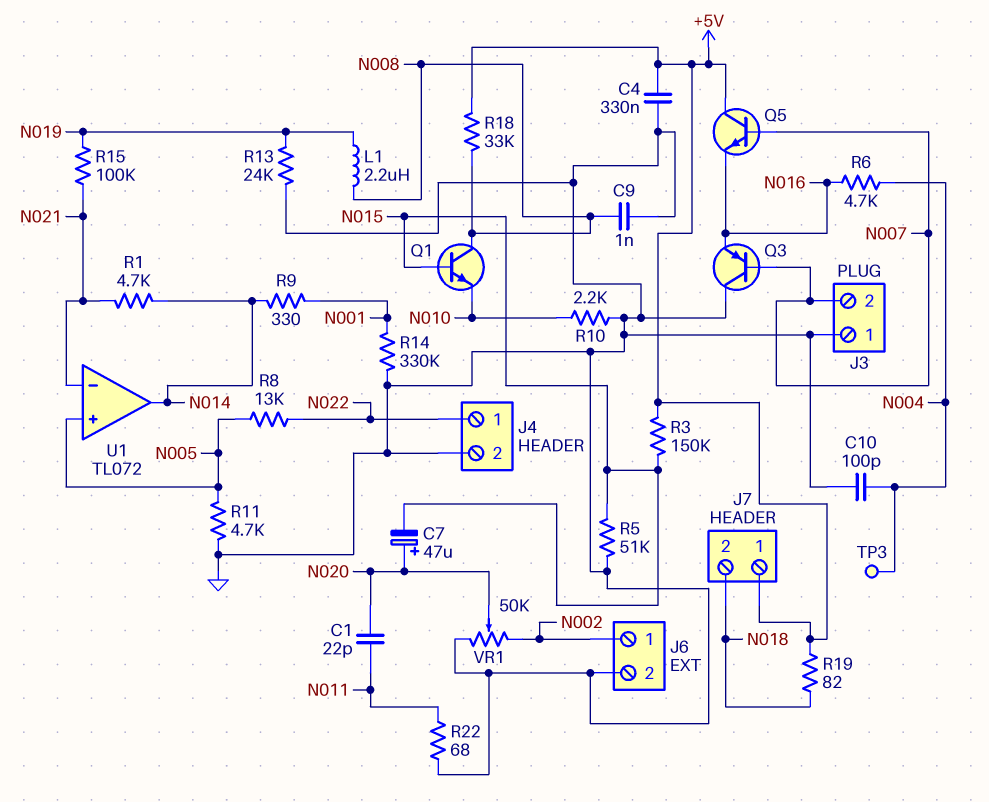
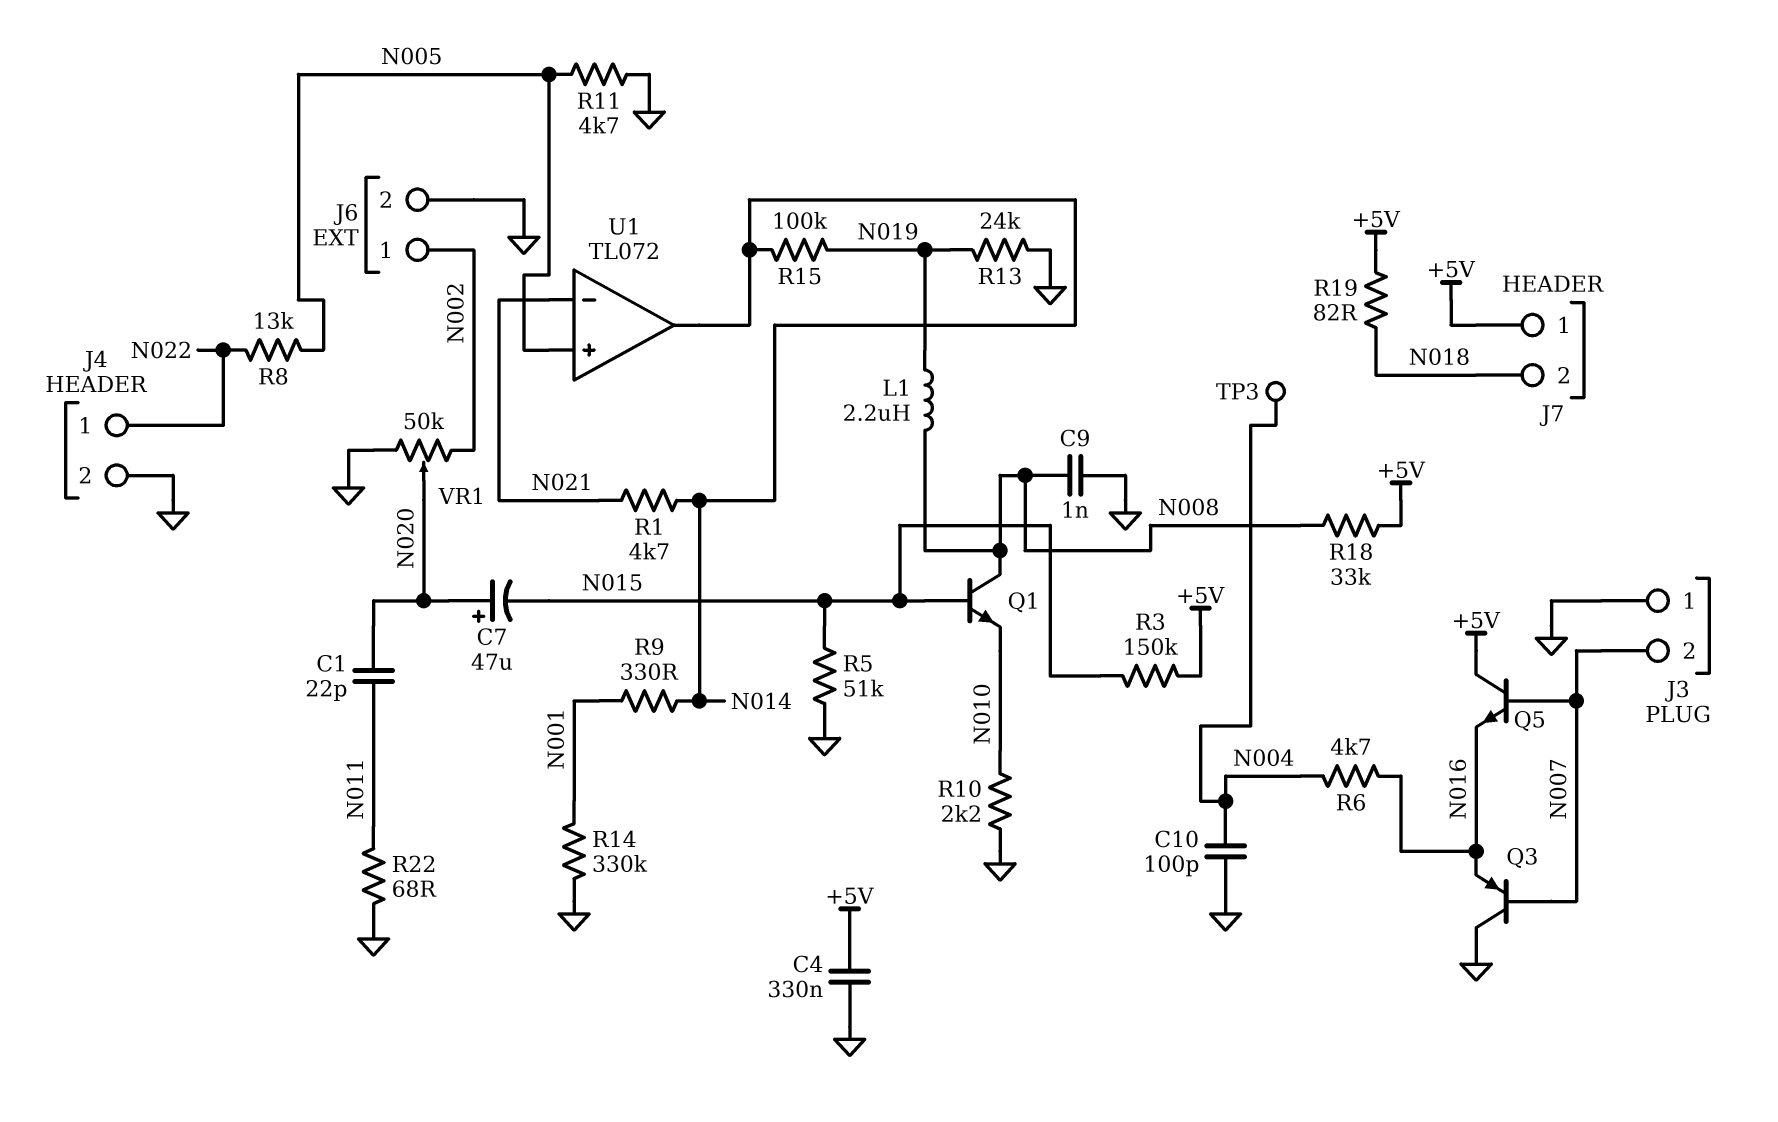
R15: 100k (N019, N021) -> 100k (N014, N019)

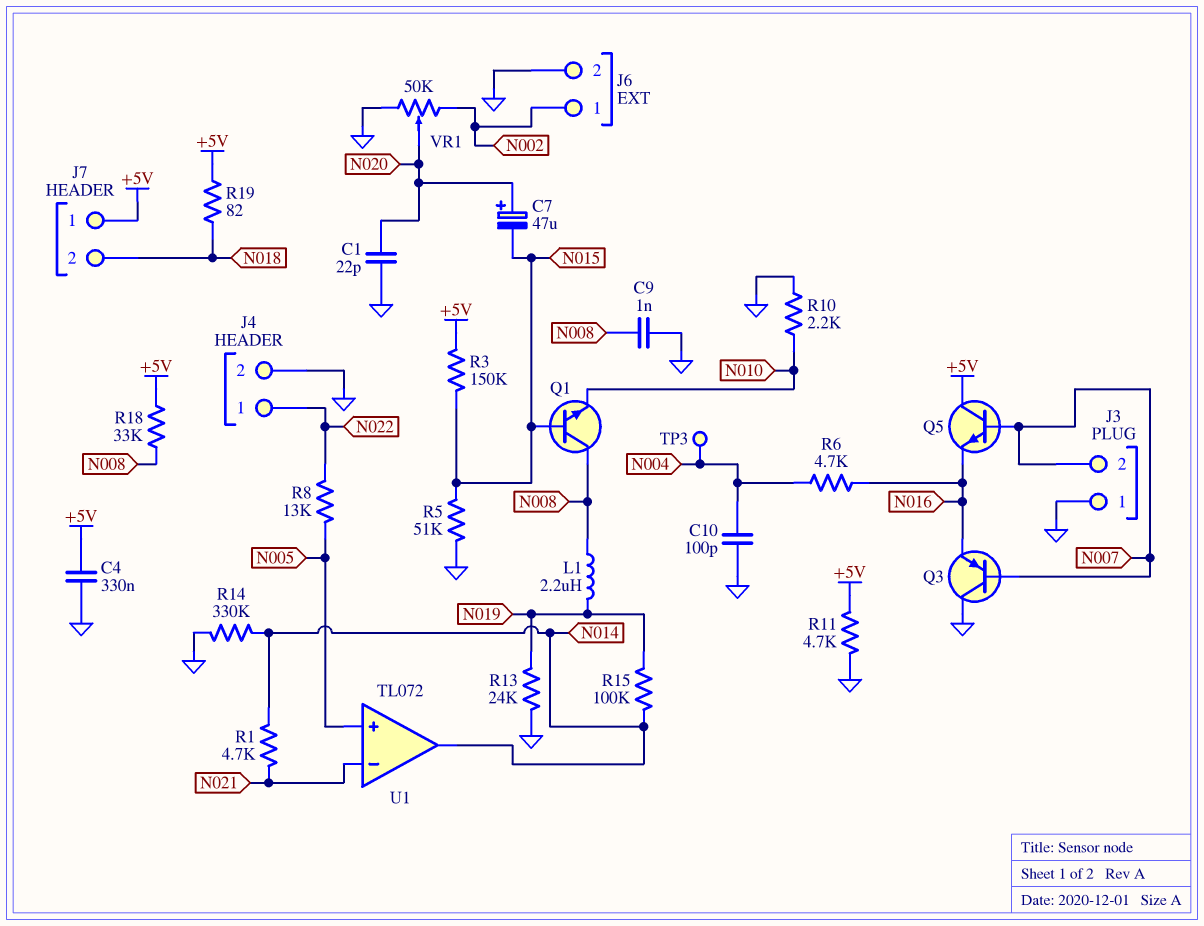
C1: 22pF (N011, N020) -> 22pF (GND, N020)
R9: 330 (N001, N014) -> none
R11: 4.7k (GND, N005) -> 4.7k (+5V, GND)
R14: 330k (GND, N001) -> 330k (GND, N014)
R22: 68 (GND, N011) -> none

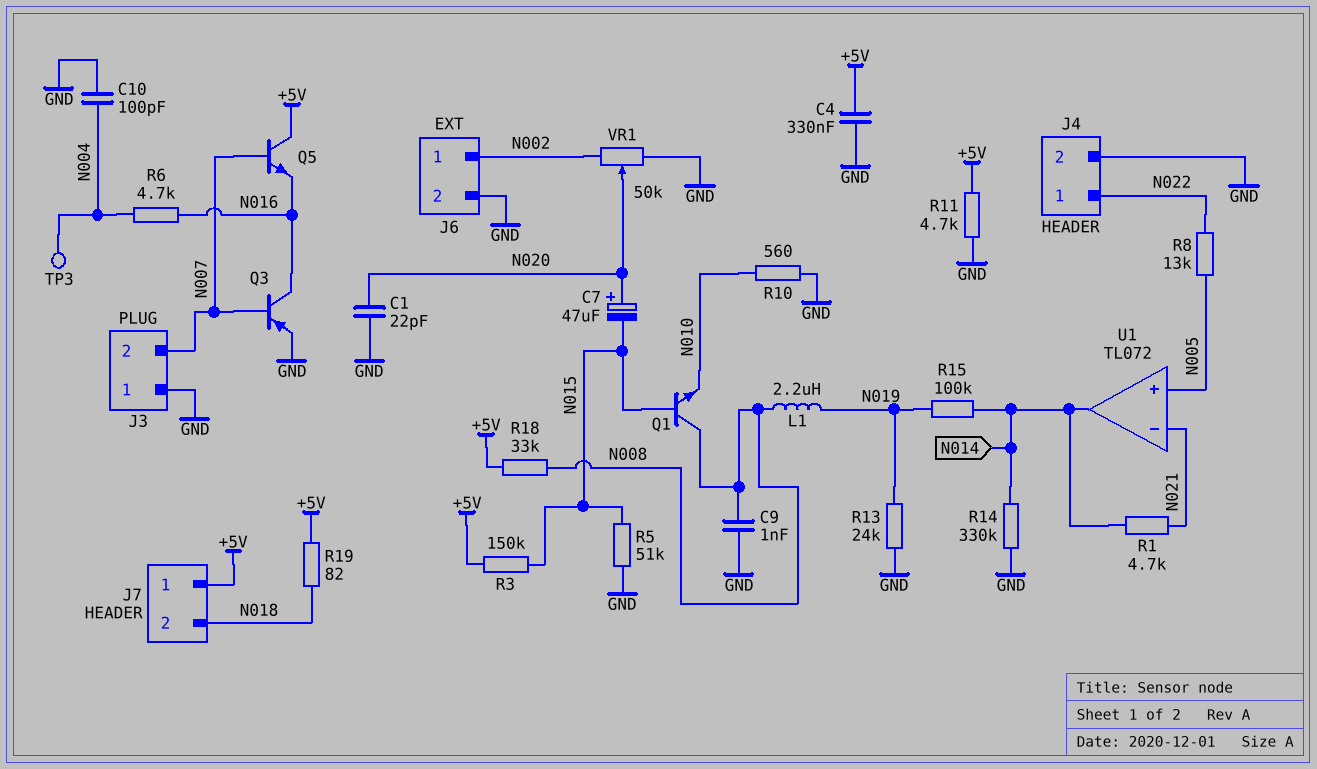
Q3: PNP (B N007, C GND, E N016) -> PNP (B N007, C N016, E GND)
R10: 2.2k (GND, N010) -> 560 (GND, N010)

